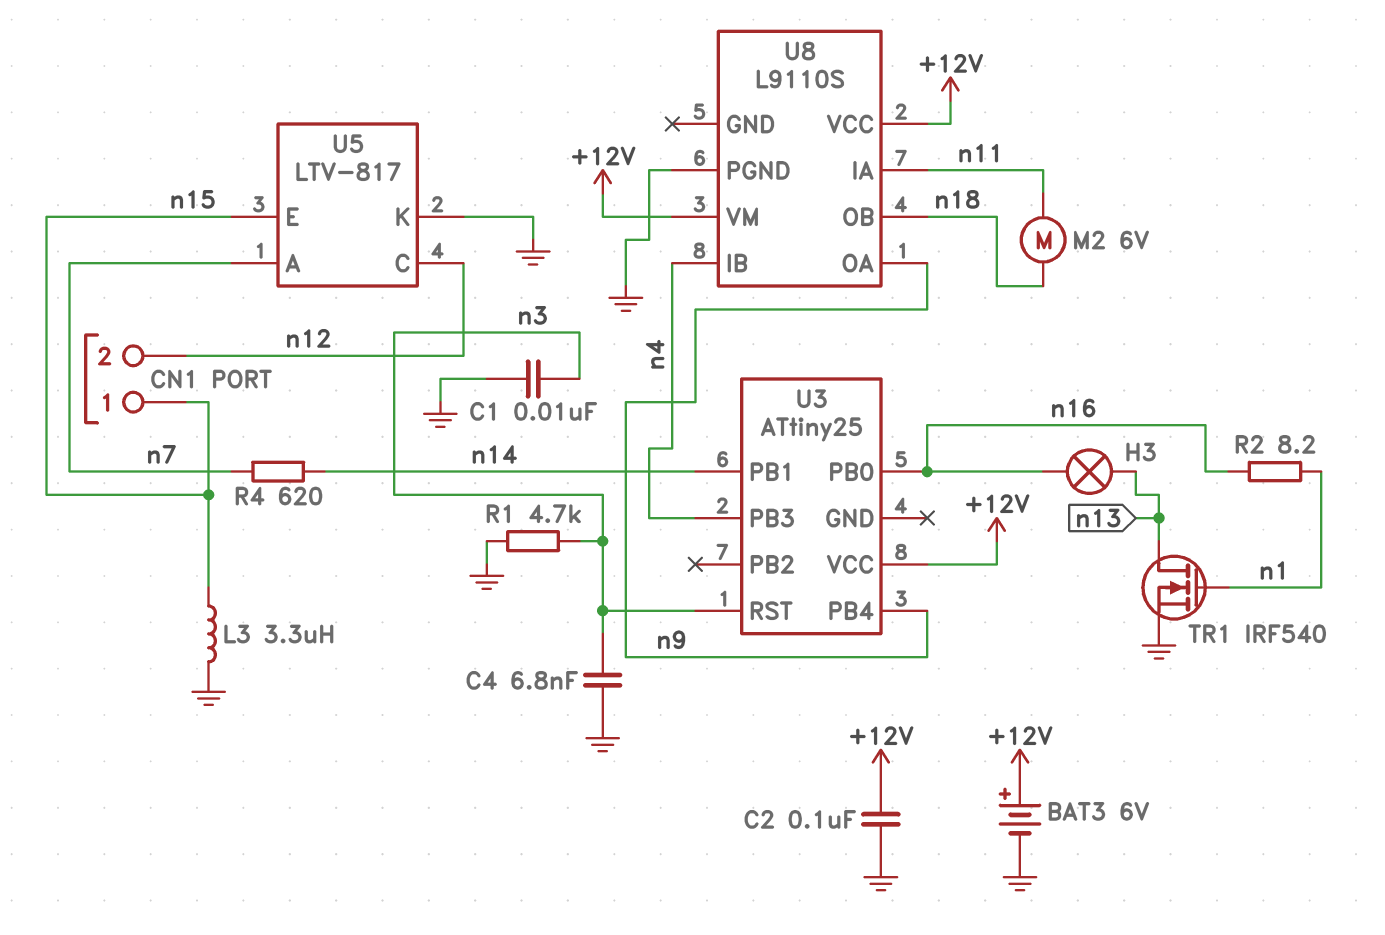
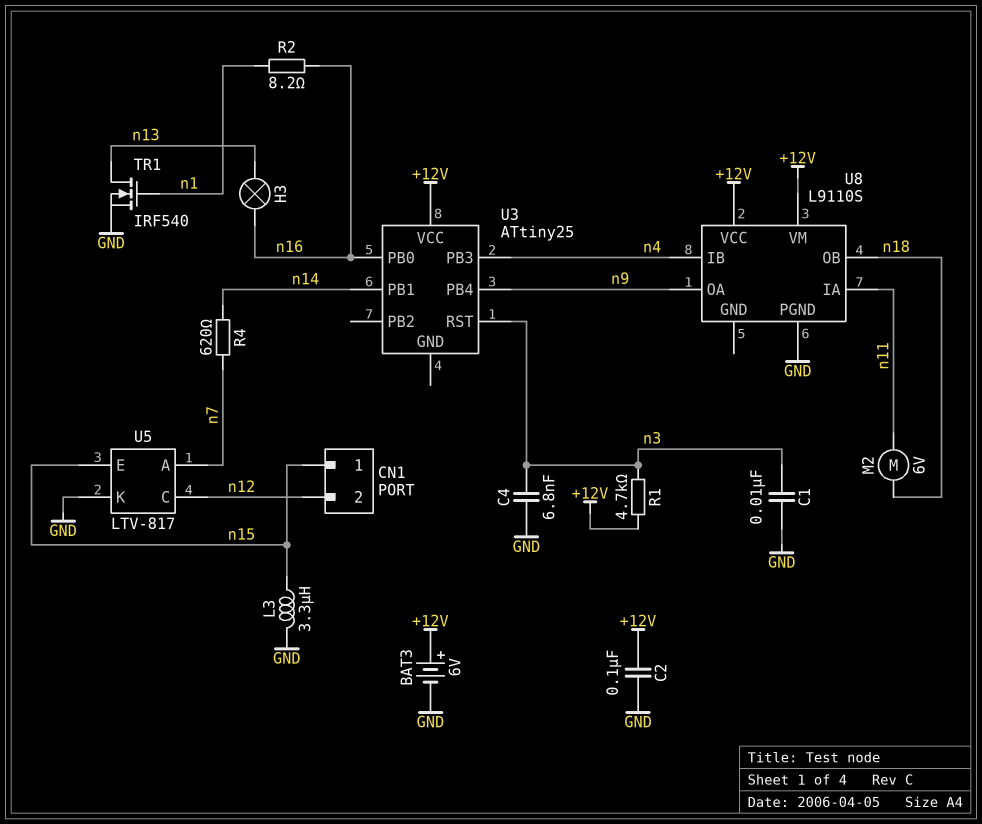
R1: 4.7k (GND, n3) -> 4.7k (+12V, n3)

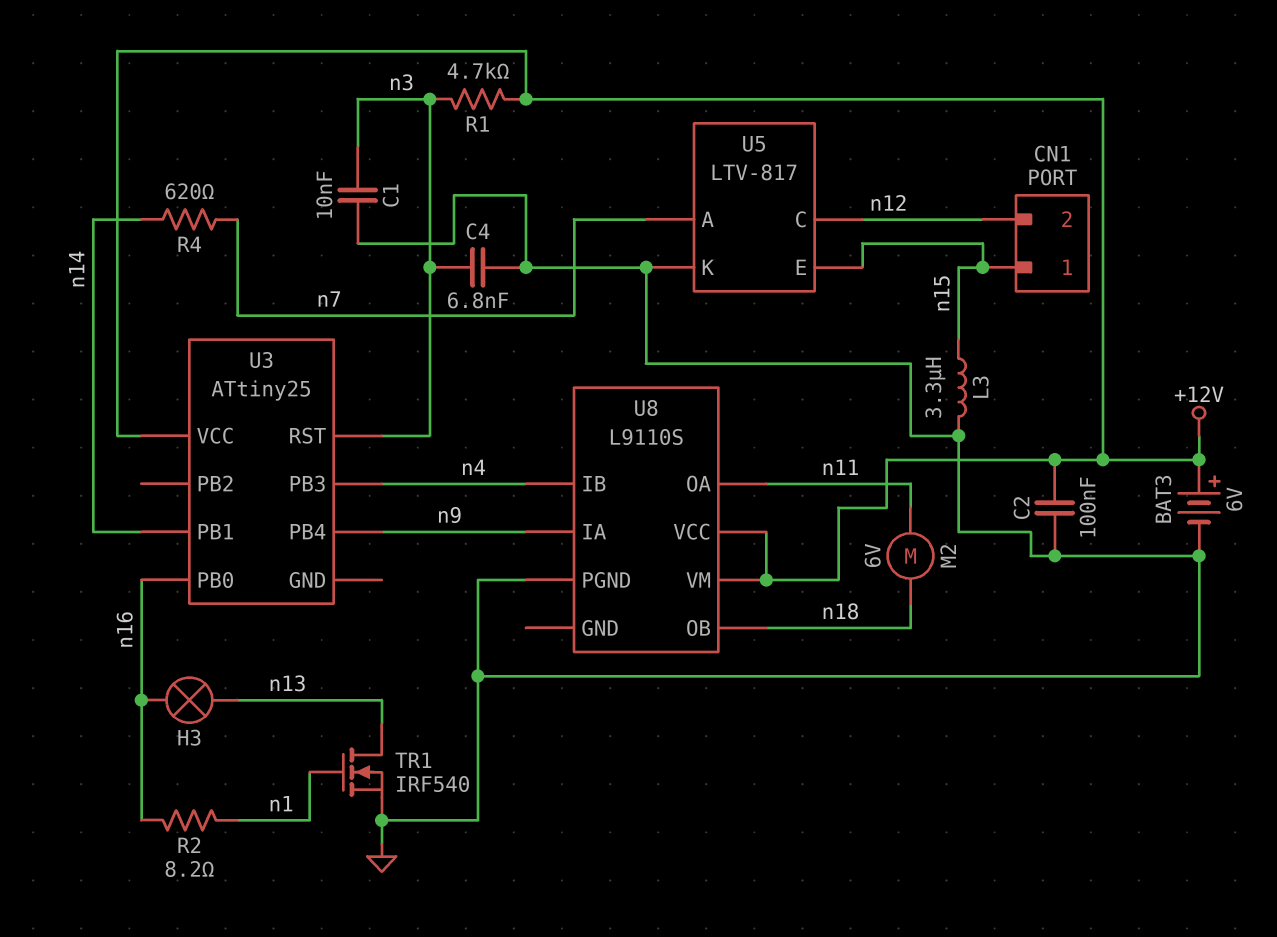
U8 pin IA: n11 -> n9
U8 pin OA: n9 -> n11

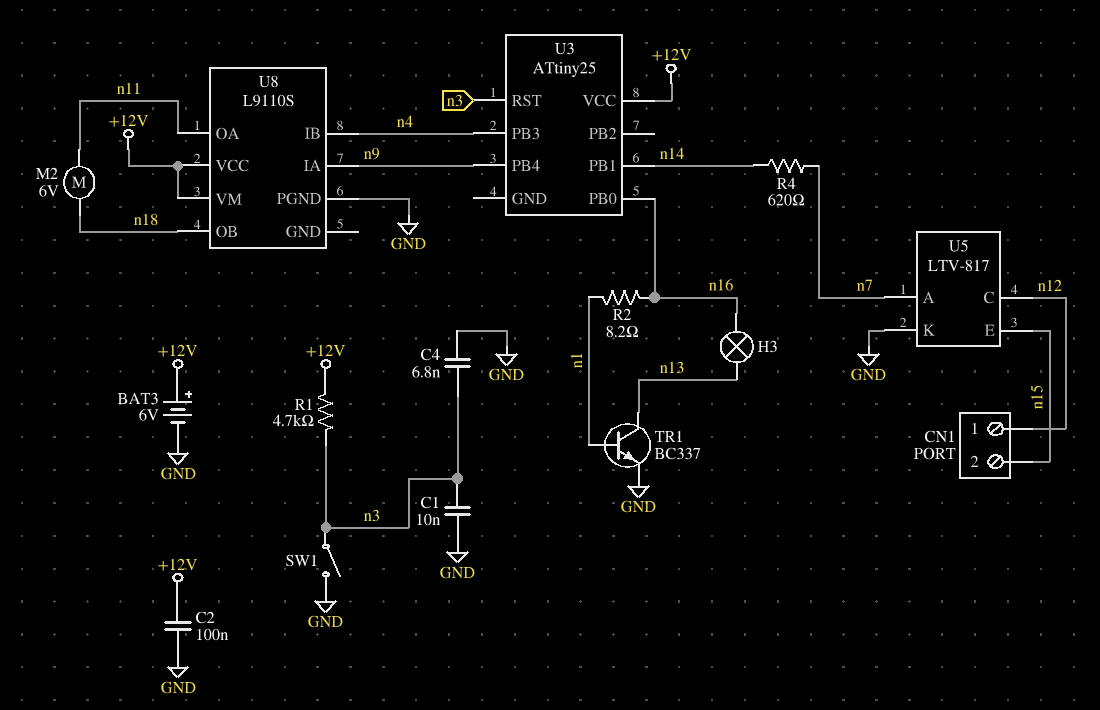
CN1 pin 1: n15 -> n12
CN1 pin 2: n12 -> n15
L3: 3.3uH (GND, n15) -> none
SW1: none -> switch (GND, n3)
TR1: NMOS IRF540 (G n1, D n13, S GND) -> NPN BC337 (B n1, C n13, E GND)

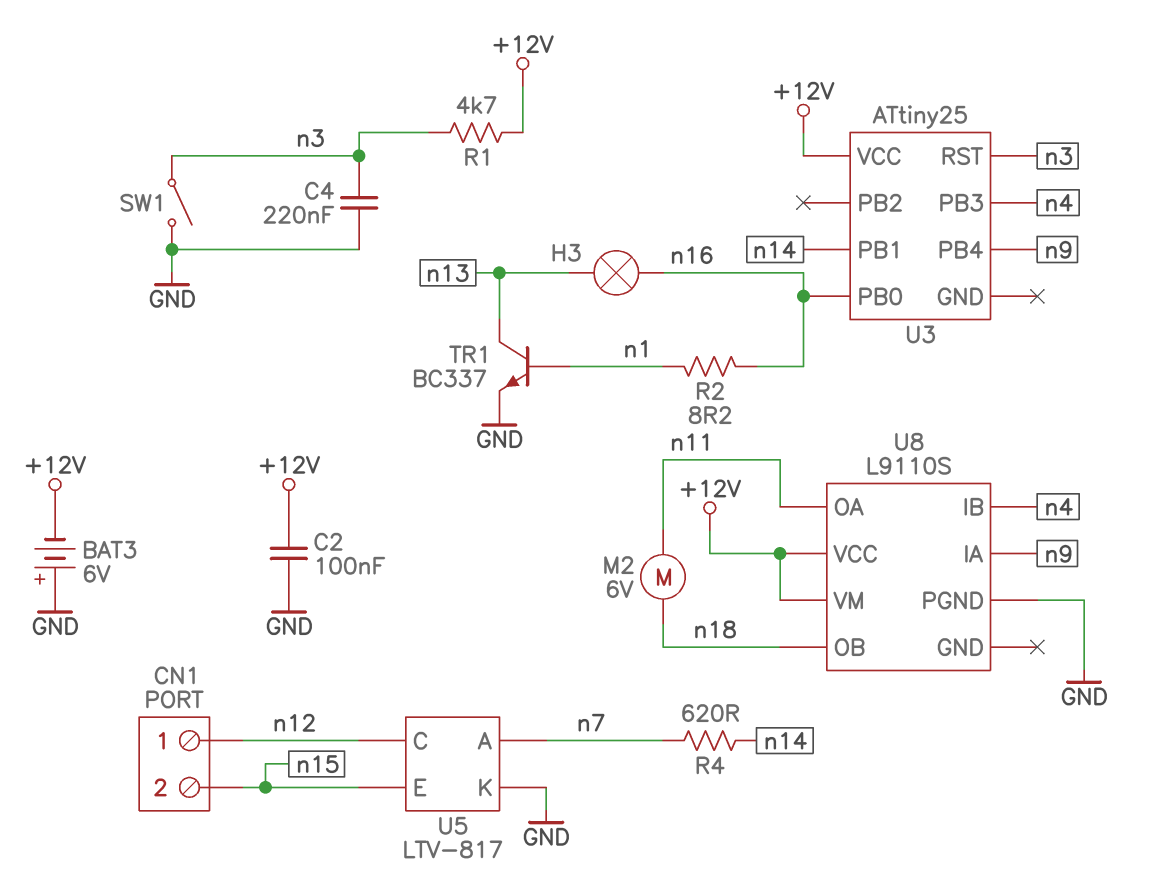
BAT3: 6V (plus +12V, minus GND) -> 6V (plus GND, minus +12V)
C1: 10nF (GND, n3) -> none
C4: 6.8nF (GND, n3) -> 220nF (GND, n3)

